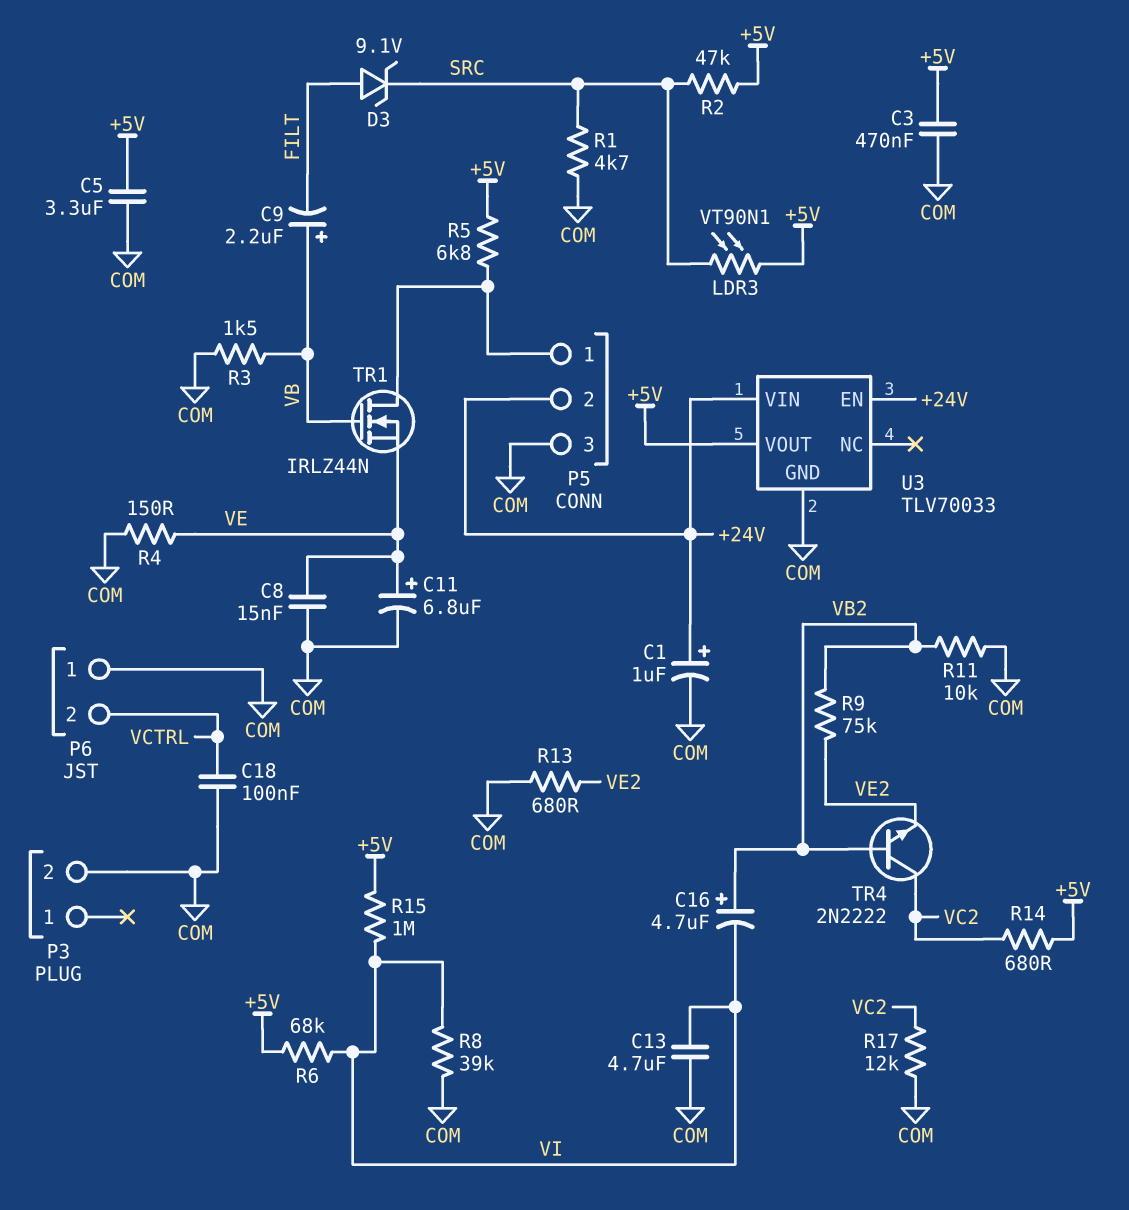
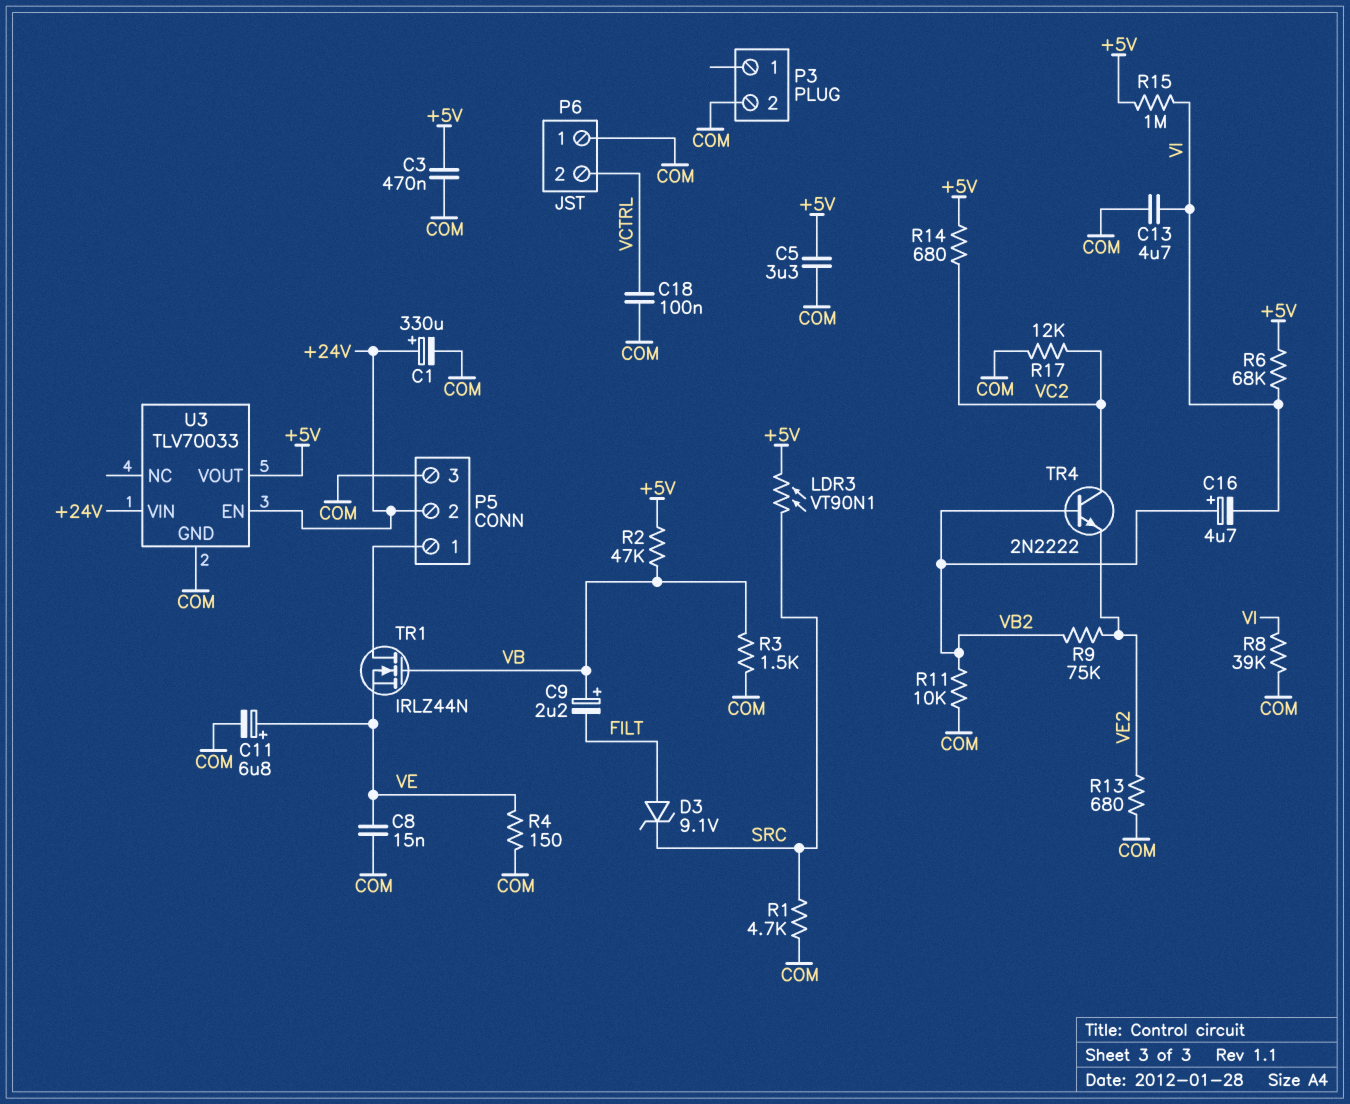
C1: 1uF (plus +24V, minus COM) -> 330uF (plus +24V, minus COM)
R2: 47k (+5V, SRC) -> 47k (+5V, VB)
R5: 6.8k (+5V, P5/1) -> none

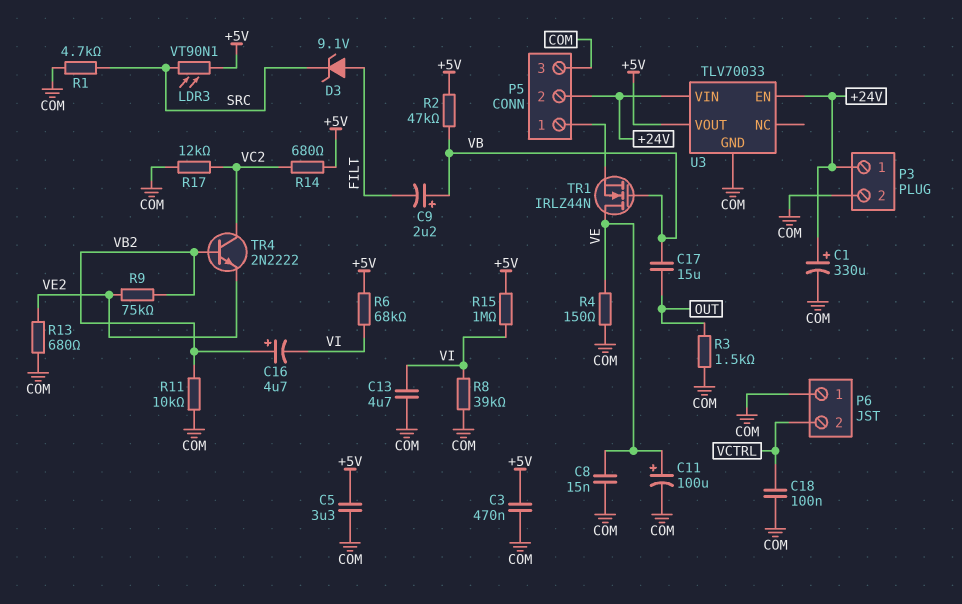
C11: 6.8uF (plus VE, minus COM) -> 100uF (plus VE, minus COM)
C17: none -> 15uF (OUT, VB)
P3 pin 1: none -> +24V
R3: 1.5k (COM, VB) -> 1.5k (COM, OUT)
TR1: NMOS IRLZ44N (G VB, D P5/1, S VE) -> NMOS IRLZ44N (G VB, D VE, S P5/1)

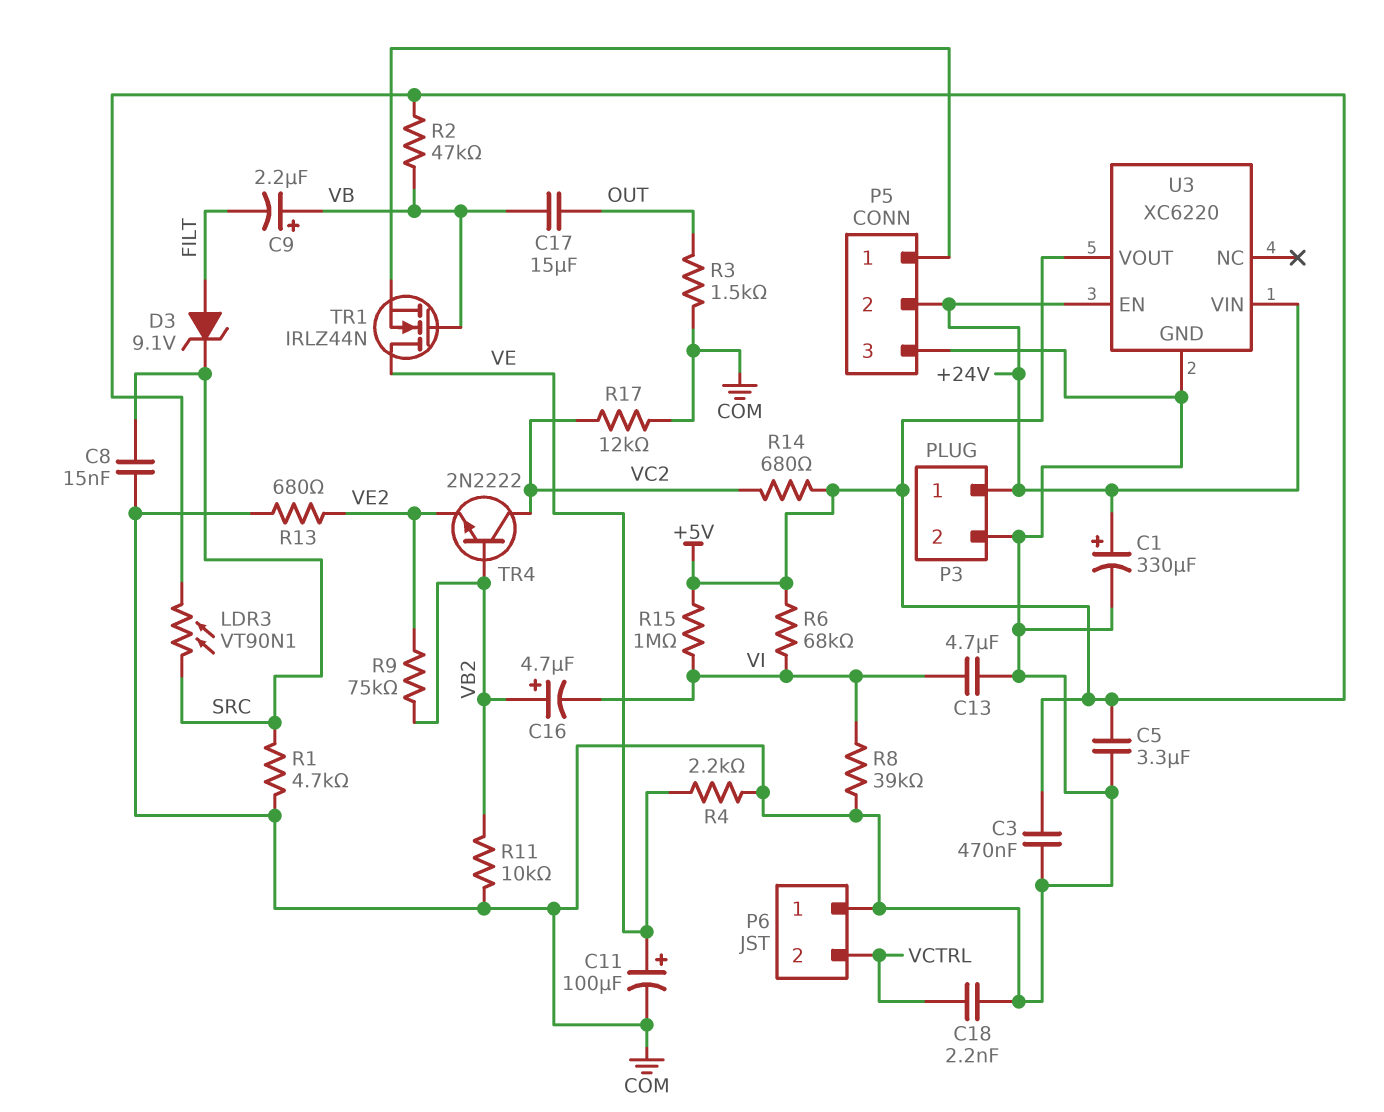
C8: 15nF (COM, VE) -> 15nF (COM, SRC)
C18: 100nF (COM, VCTRL) -> 2.2nF (COM, VCTRL)
R4: 150 (COM, VE) -> 2.2k (COM, VE)
U3: TLV70033 -> XC6220

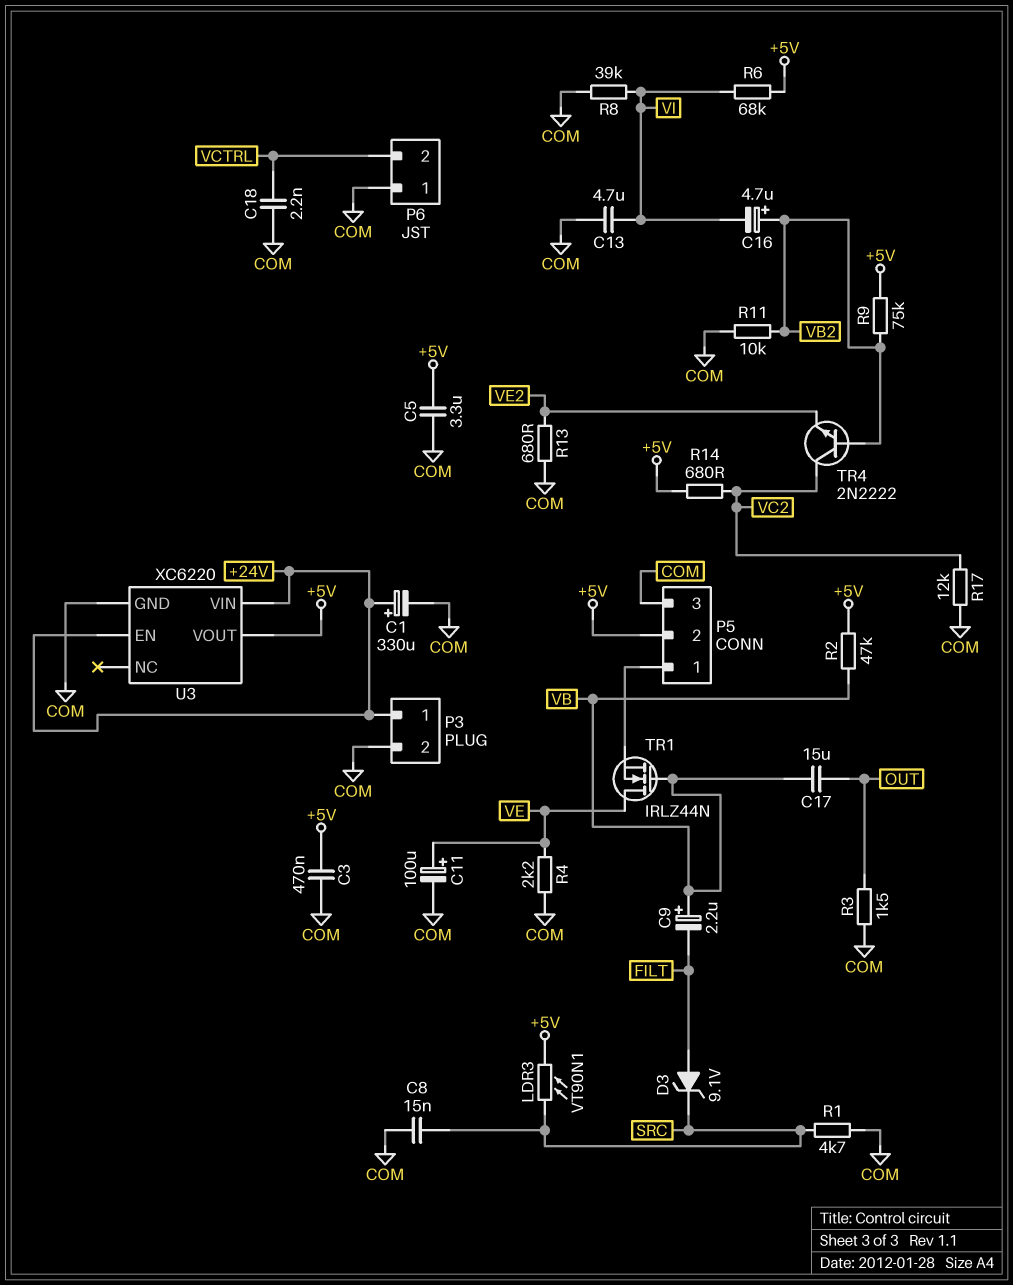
P5 pin 2: +24V -> +5V
R9: 75k (VB2, VE2) -> 75k (+5V, VB2)
R15: 1M (+5V, VI) -> none

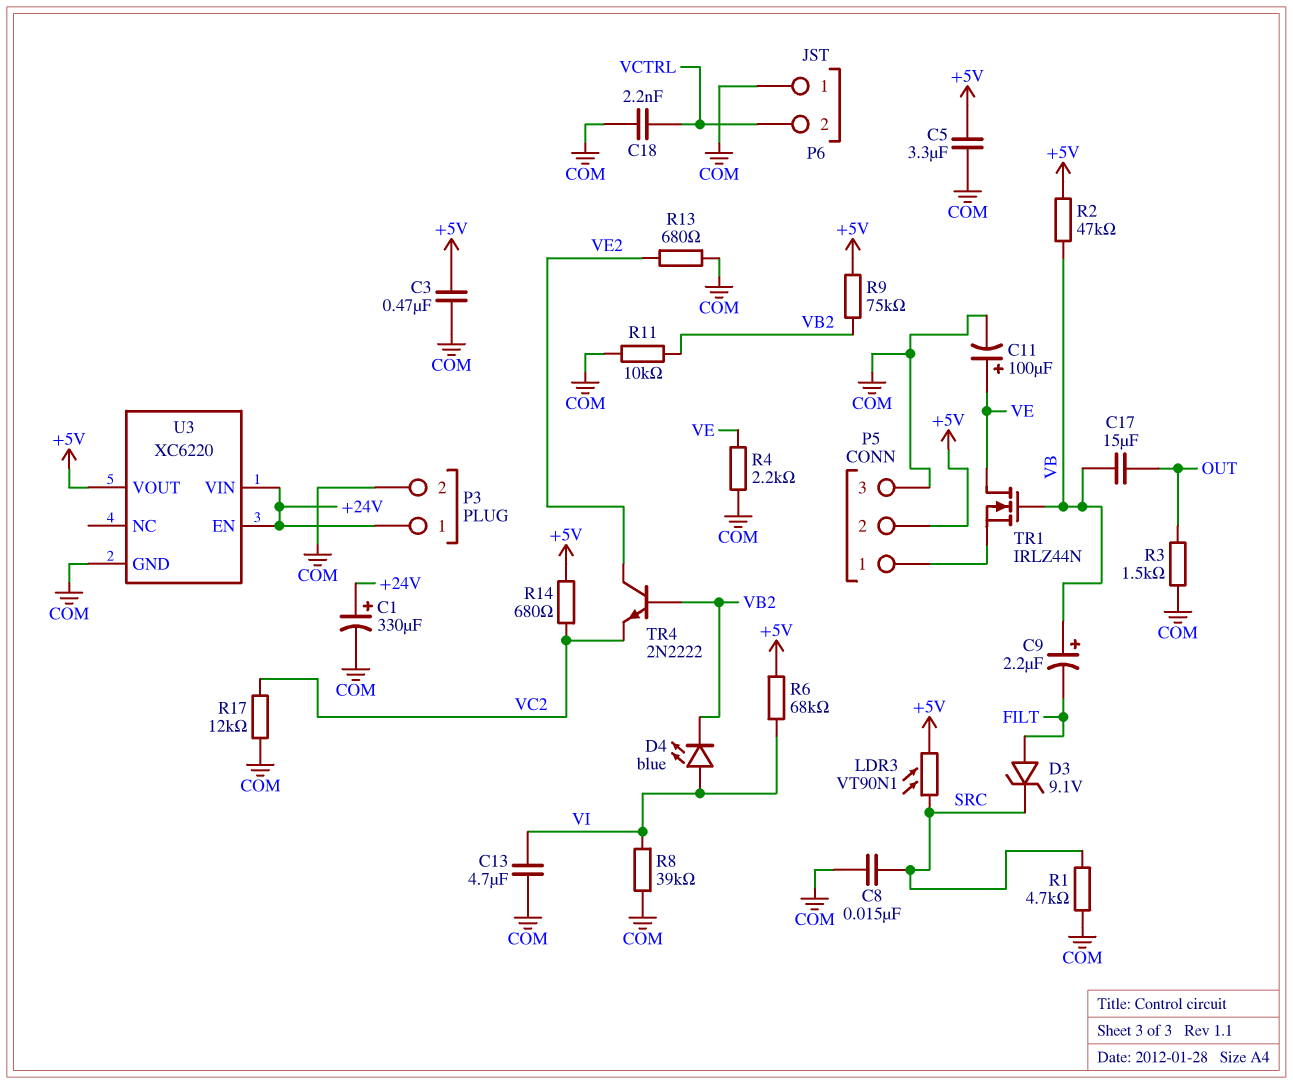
C16: 4.7uF (plus VB2, minus VI) -> none
D4: none -> LED blue (A VI, K VB2)
TR4: NPN 2N2222 (B VB2, C VC2, E VE2) -> NPN 2N2222 (B VB2, C VE2, E VC2)

